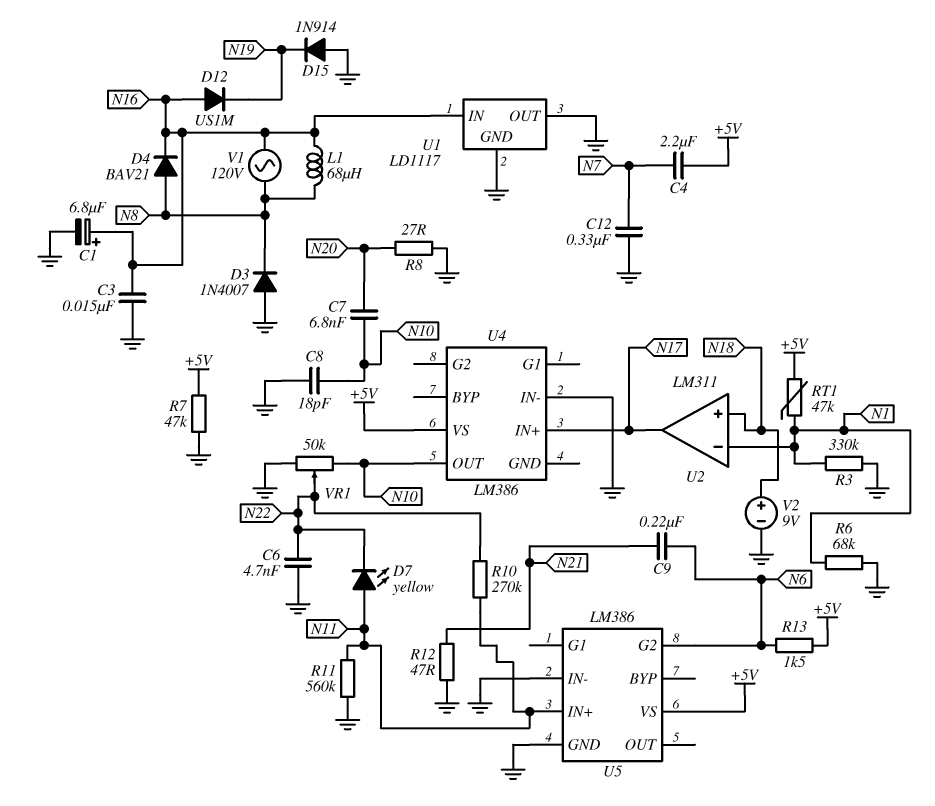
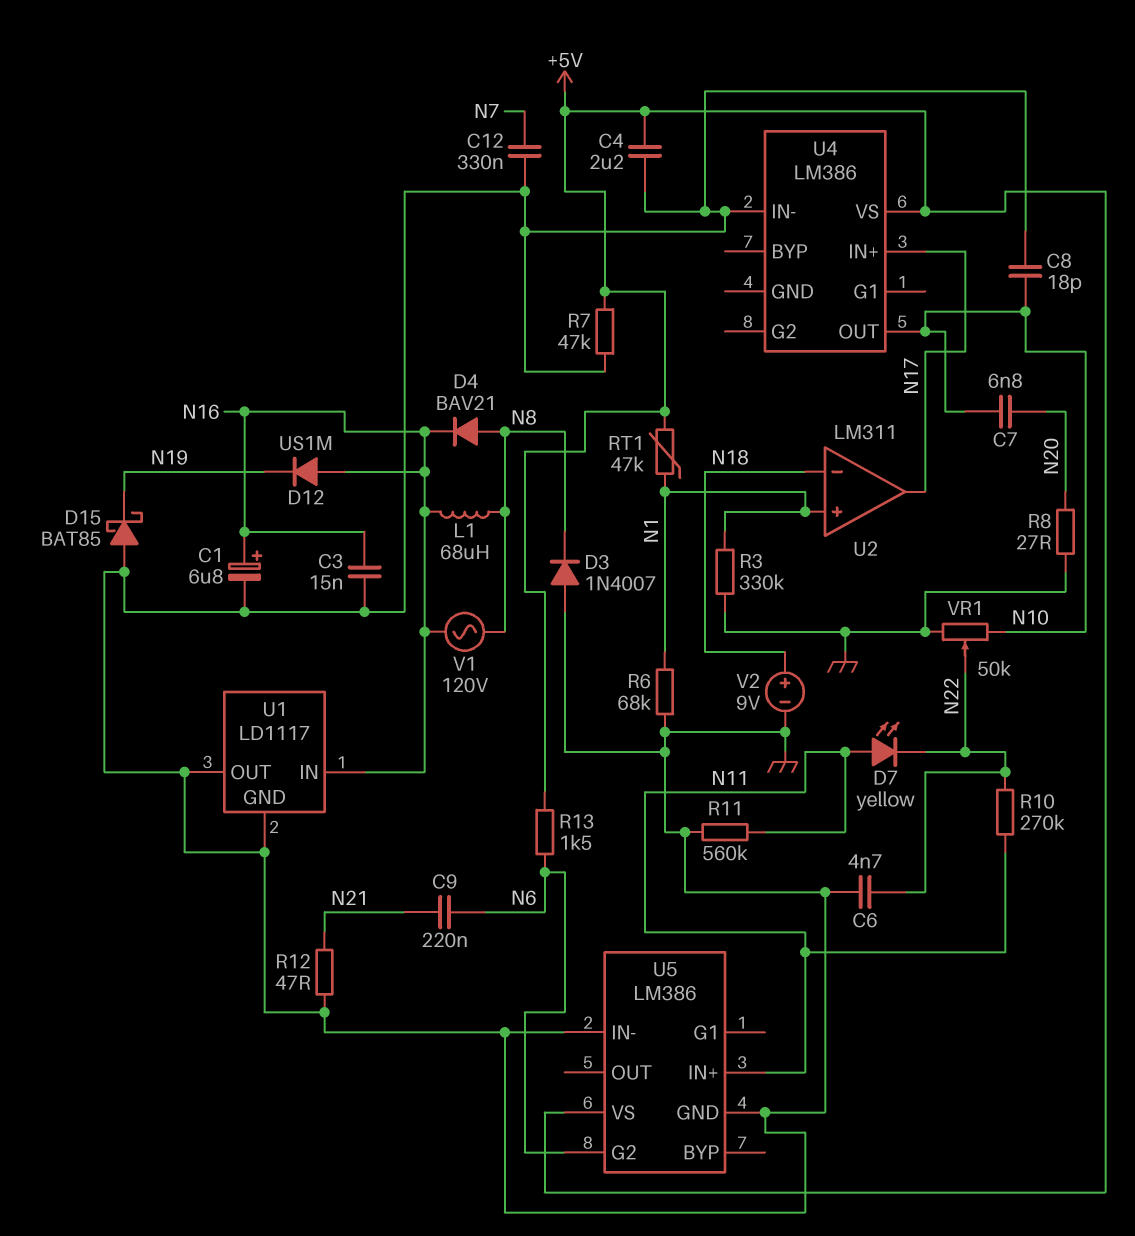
C4: 2.2uF (+5V, N7) -> 2.2uF (+5V, GND)
D15: diode 1N914 (A GND, K N19) -> schottky BAT85 (A GND, K N19)
U2 pin in+: N18 -> N1
U2 pin in-: N1 -> N18

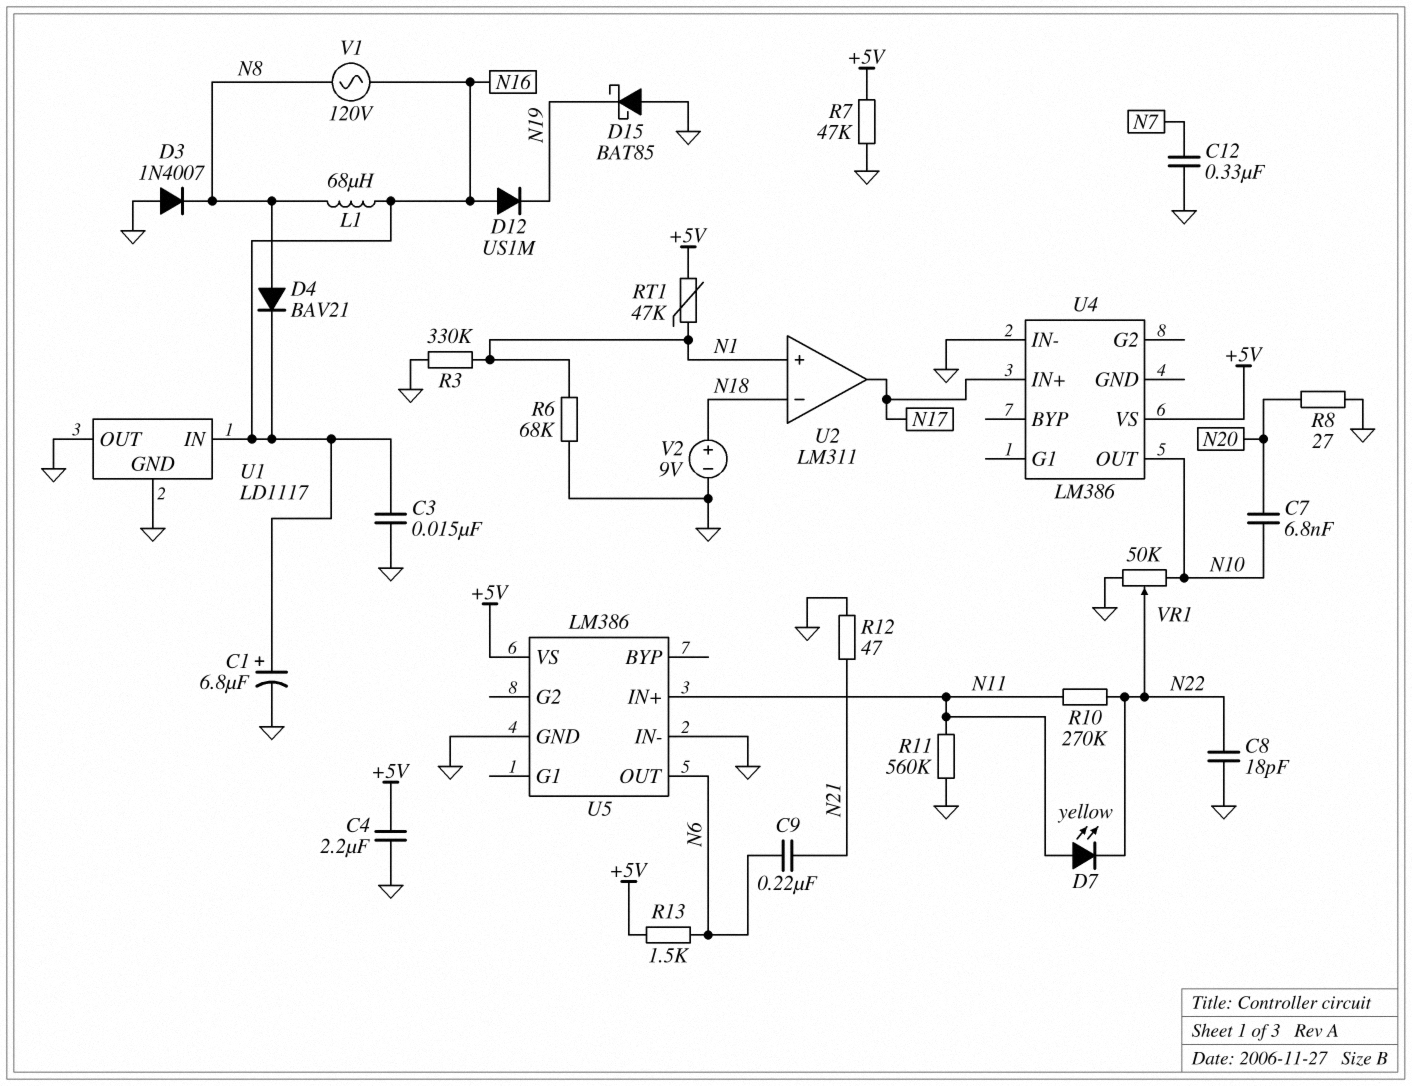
C6: 4.7nF (GND, N22) -> none
C8: 18pF (GND, N10) -> 18pF (GND, N22)
U5 pin G2: N6 -> none
U5 pin OUT: none -> N6

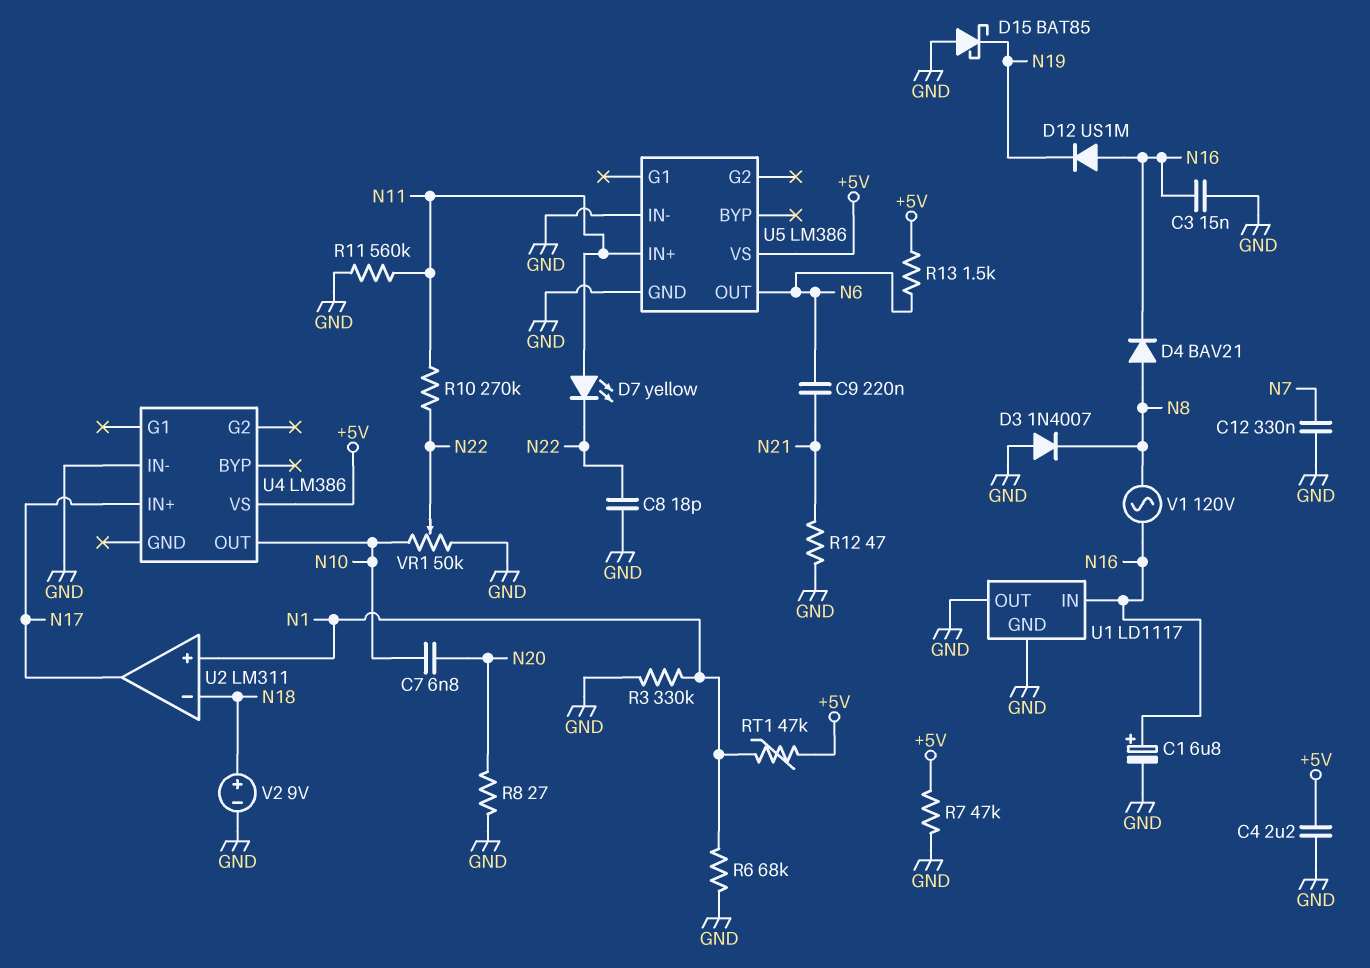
L1: 68uH (N8, N16) -> none

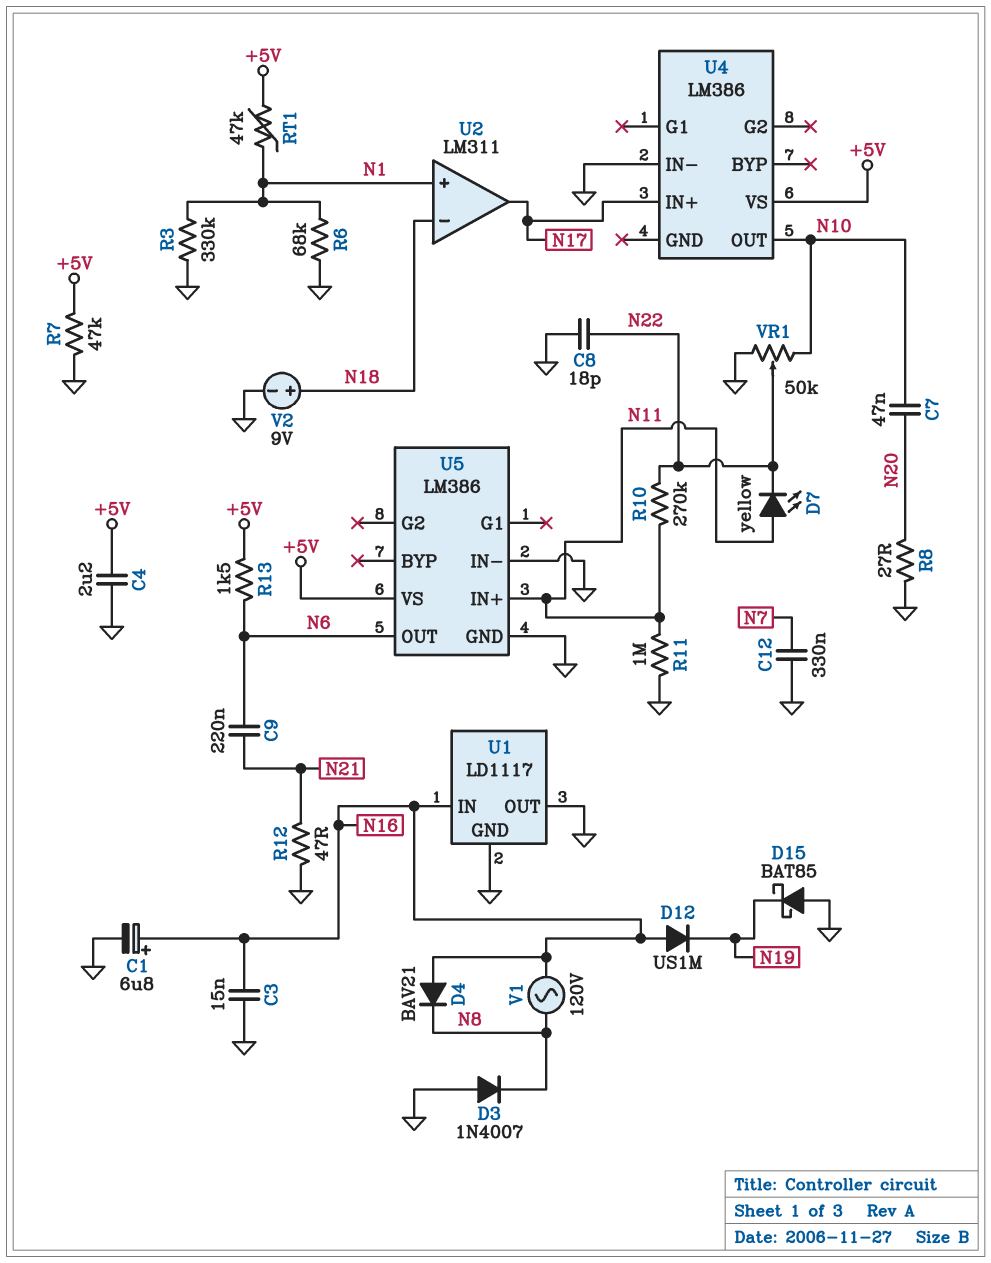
C7: 6.8nF (N10, N20) -> 47nF (N10, N20)
D4: diode BAV21 (A N8, K N16) -> diode BAV21 (A N16, K N8)
R11: 560k (GND, N11) -> 1M (GND, N11)

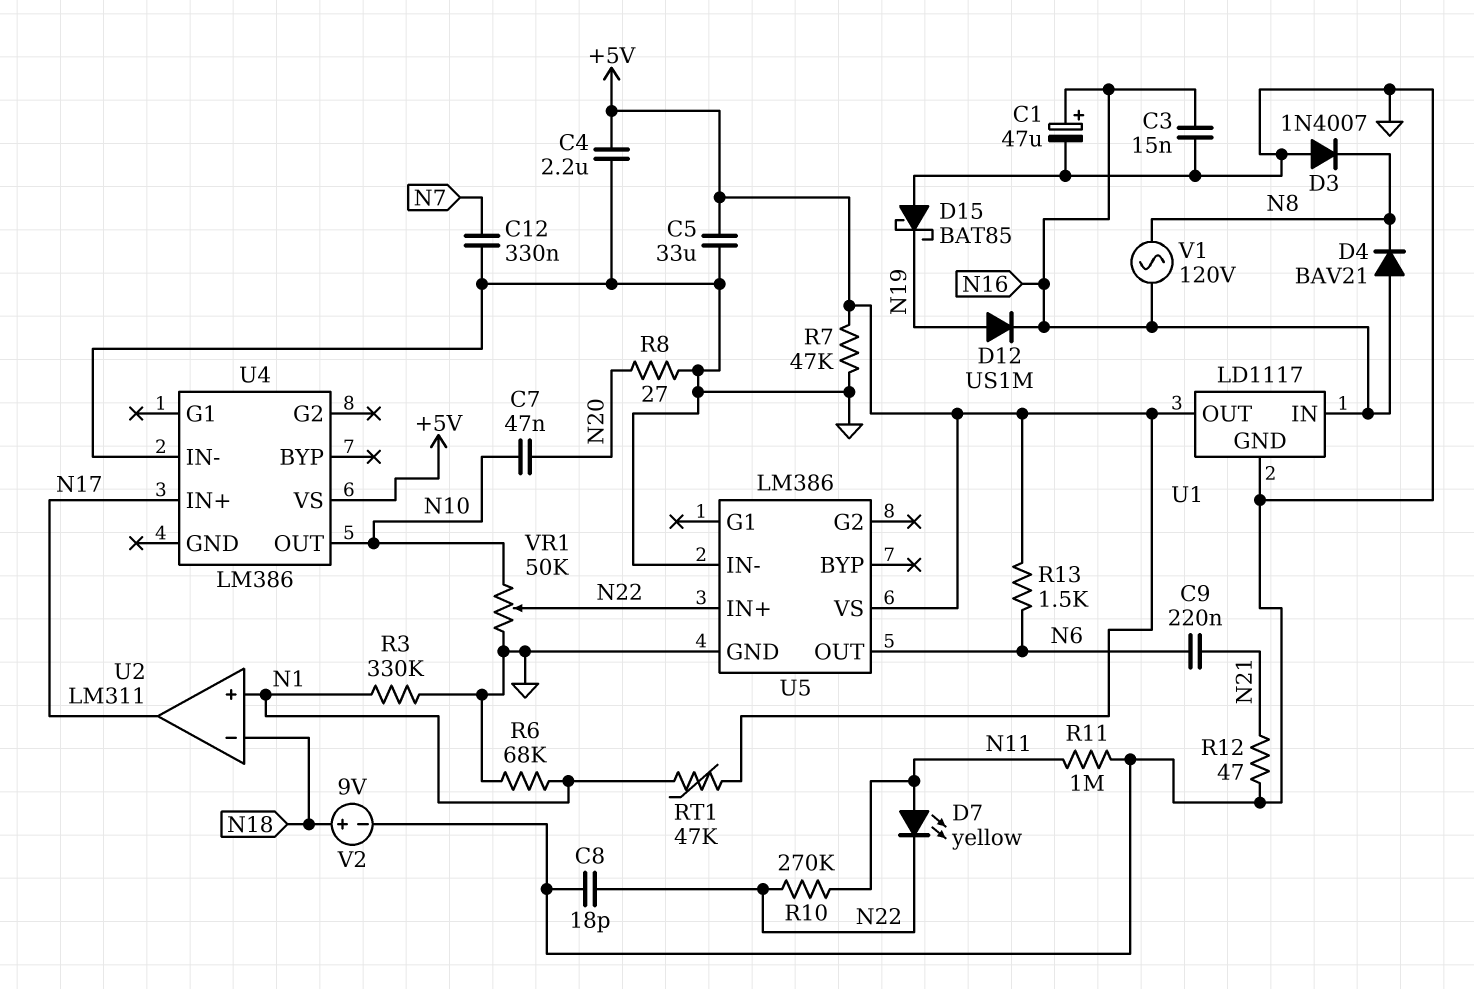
C1: 6.8uF (plus N16, minus GND) -> 47uF (plus N16, minus GND)
C5: none -> 33uF (+5V, GND)
D12: diode US1M (A N16, K N19) -> diode US1M (A N19, K N16)
U1 pin OUT: GND -> +5V
U5 pin IN+: N11 -> N22

